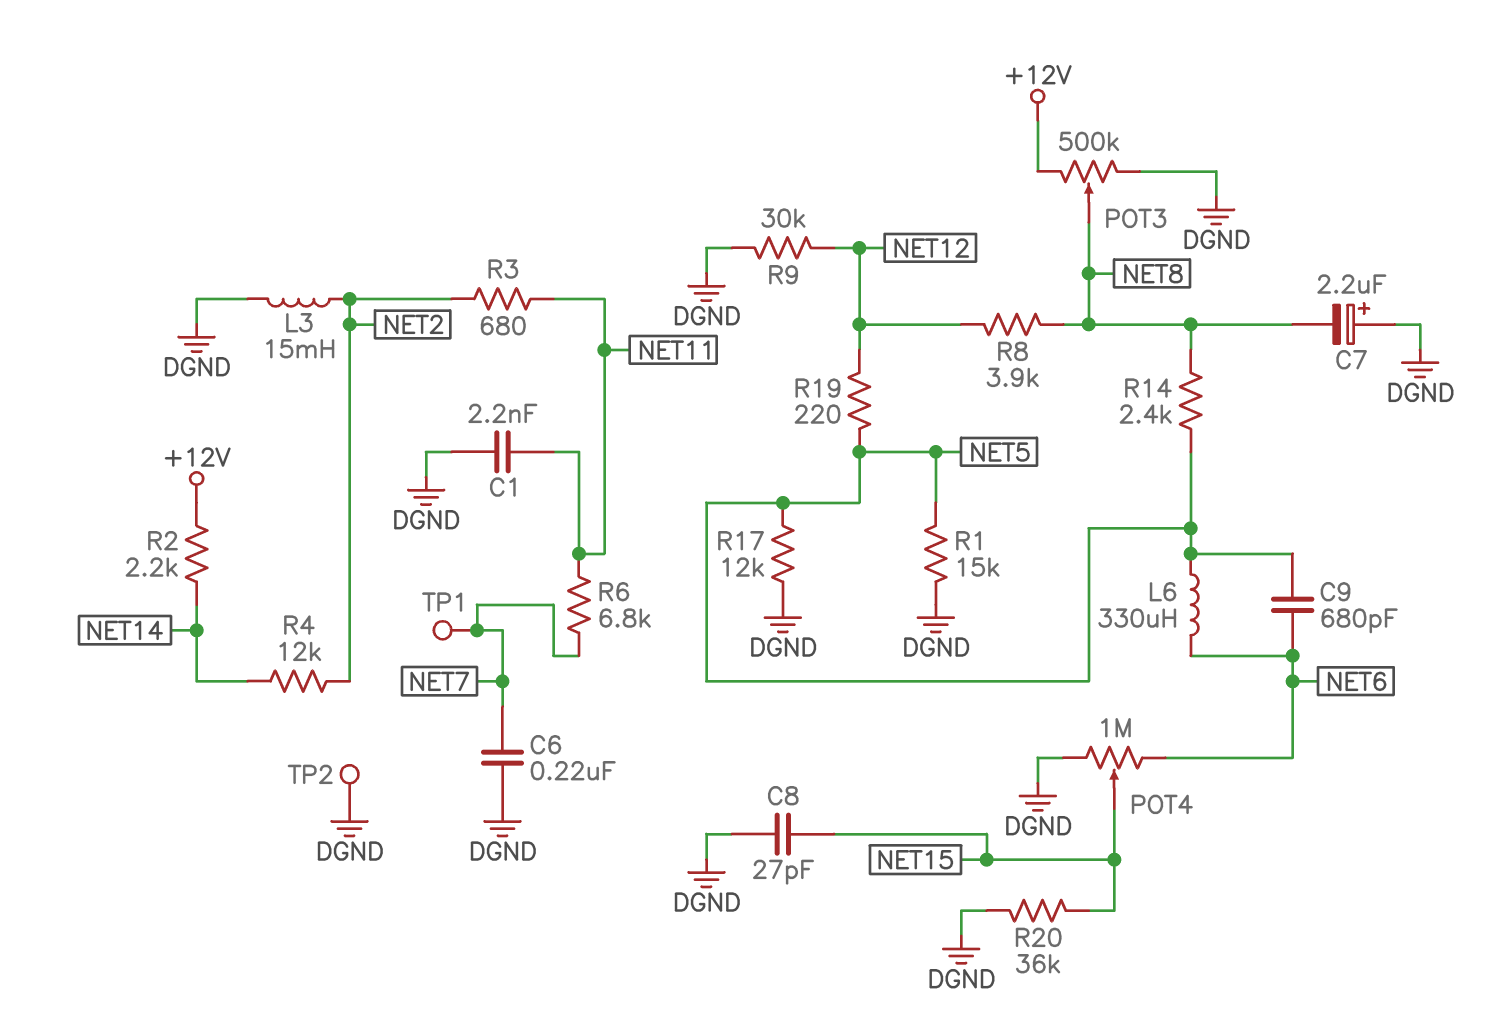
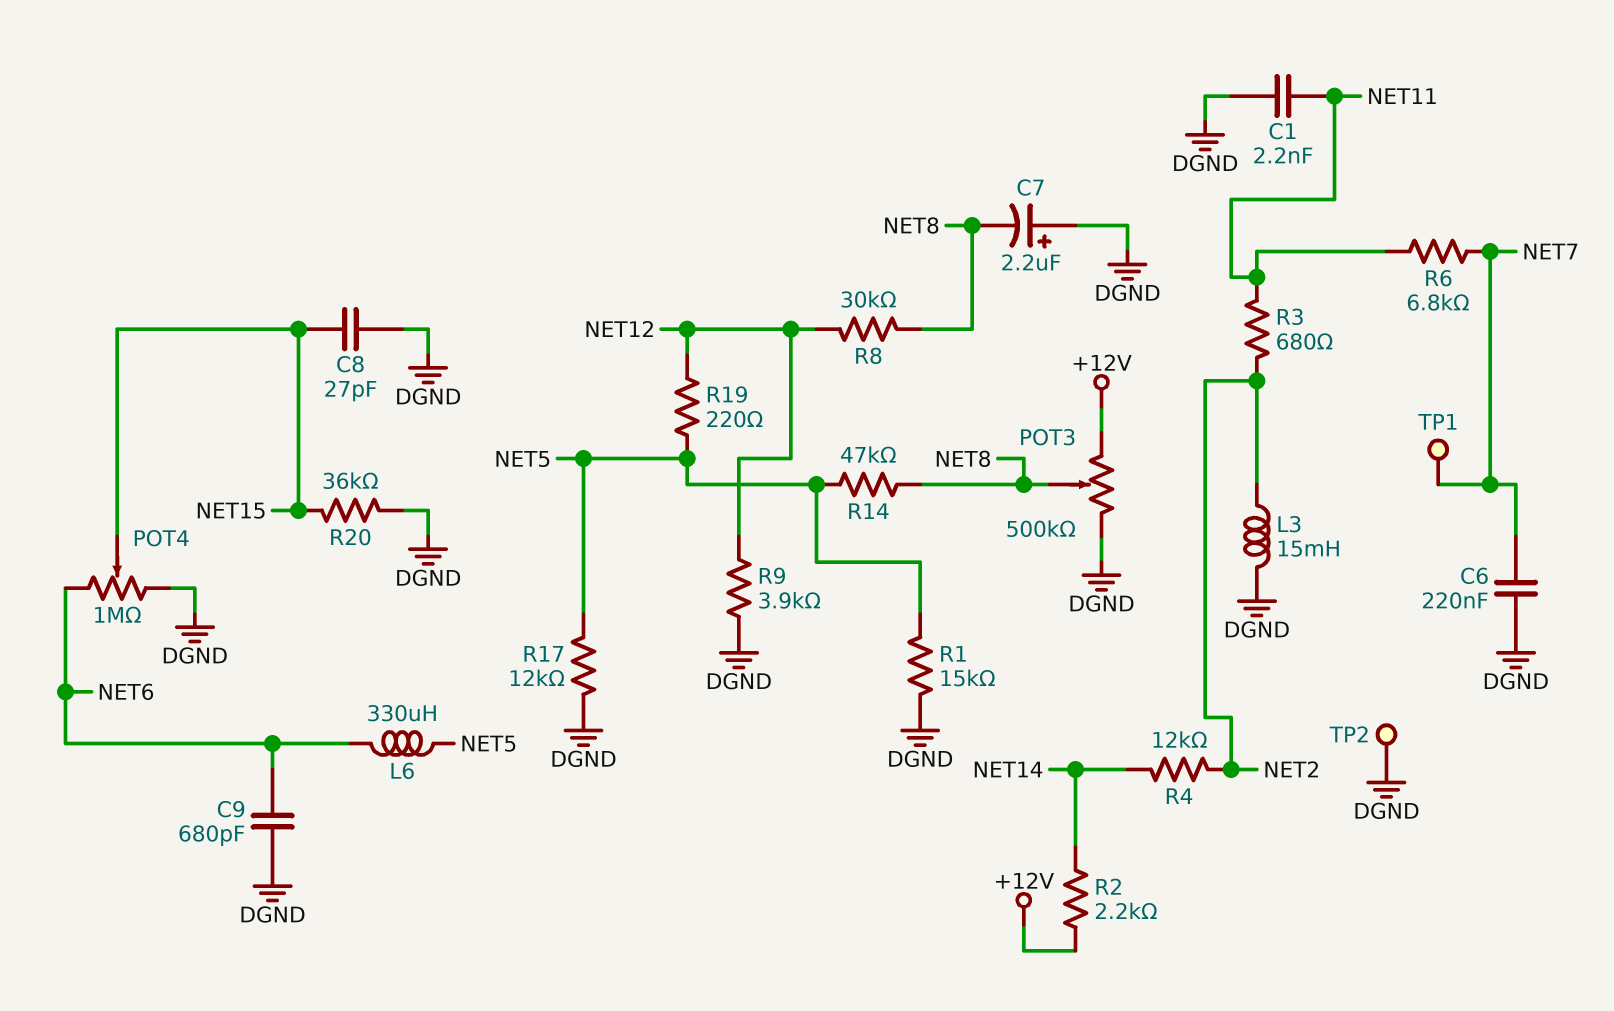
C9: 680pF (NET5, NET6) -> 680pF (DGND, NET6)
R8: 3.9k (NET8, NET12) -> 30k (NET8, NET12)
R9: 30k (DGND, NET12) -> 3.9k (DGND, NET12)
R14: 2.4k (NET5, NET8) -> 47k (NET5, NET8)

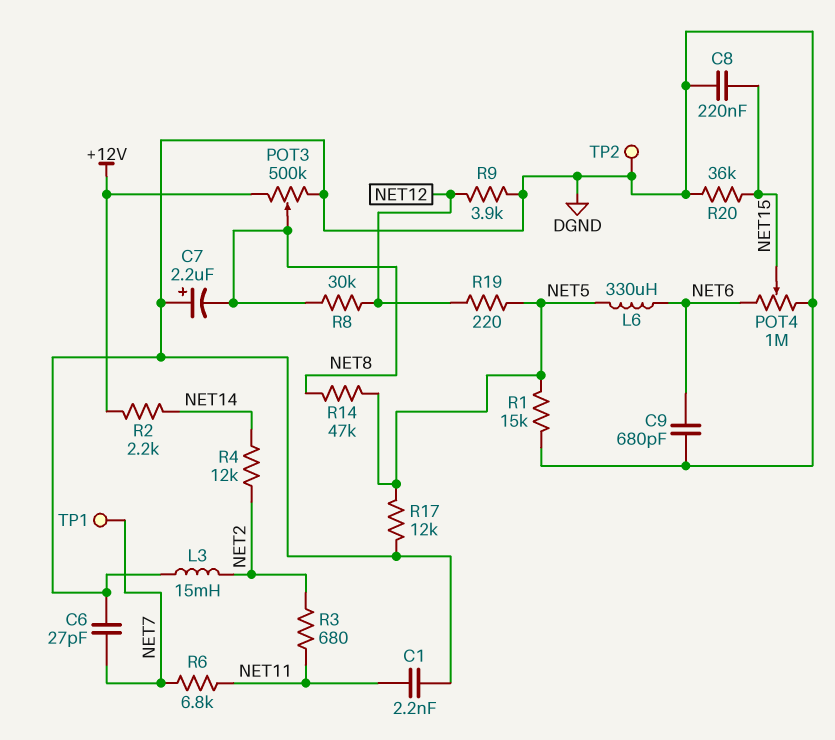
C6: 220nF (DGND, NET7) -> 27pF (DGND, NET7)
C8: 27pF (DGND, NET15) -> 220nF (DGND, NET15)

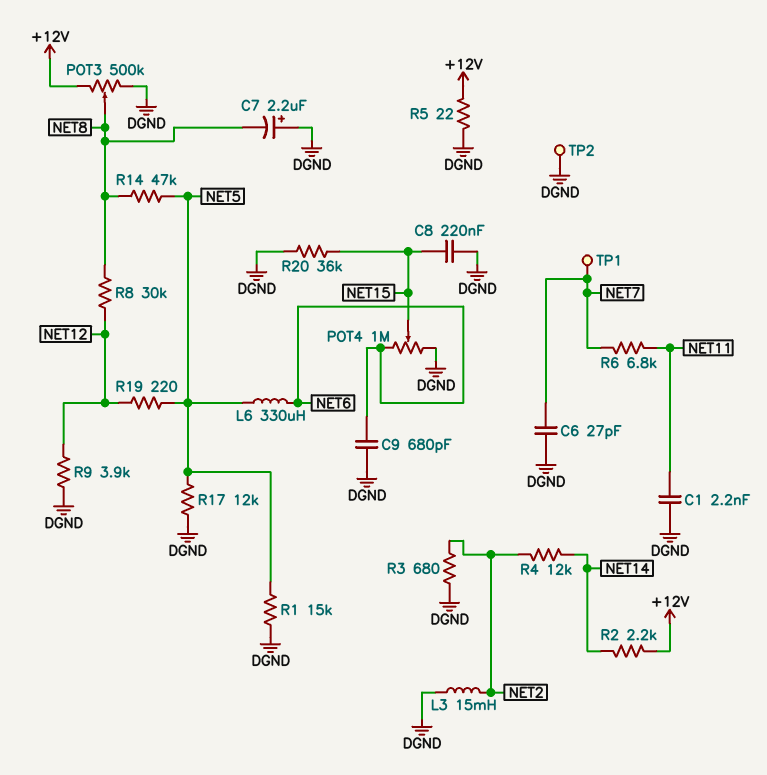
R3: 680 (NET2, NET11) -> 680 (DGND, NET2)
R5: none -> 22 (+12V, DGND)

